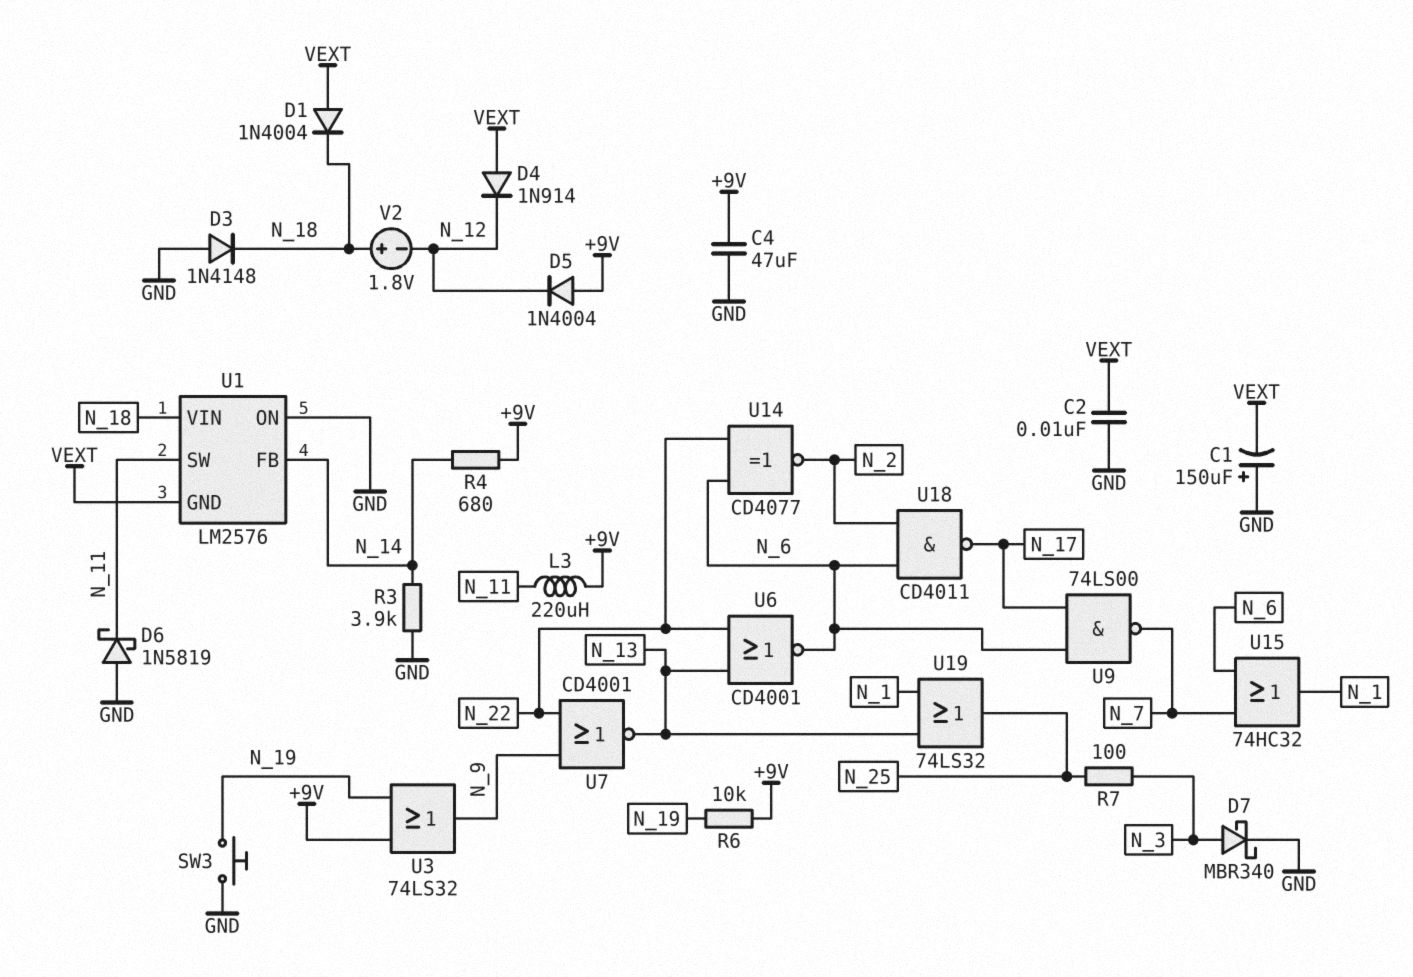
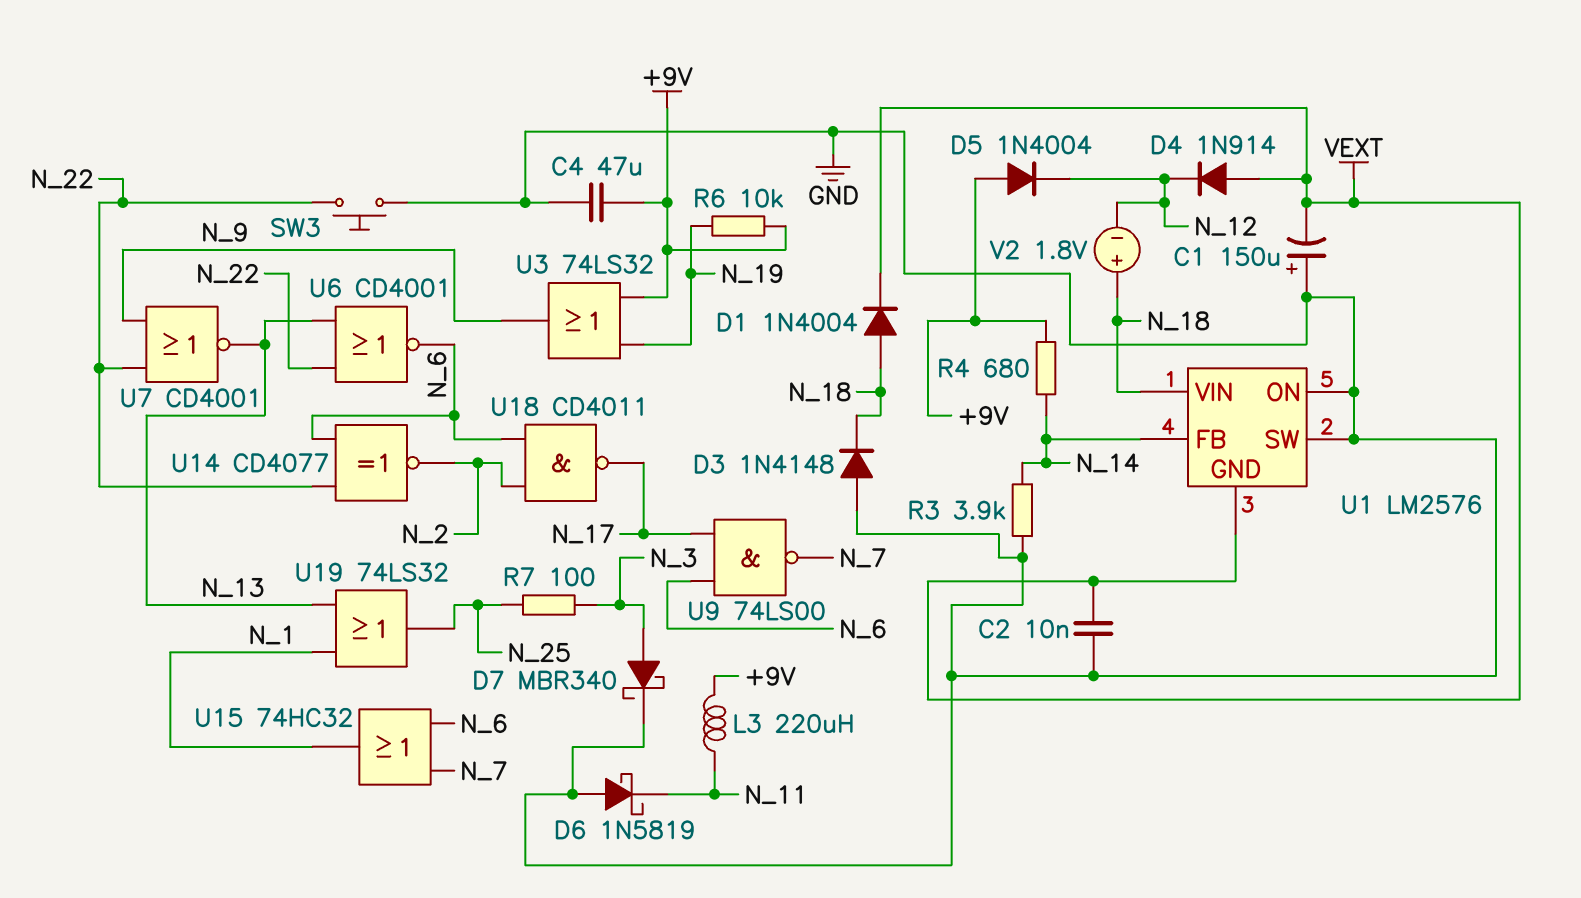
D1: diode 1N4004 (A VEXT, K N_18) -> diode 1N4004 (A N_18, K VEXT)
SW3: button (GND, N_19) -> button (GND, N_22)
U1 pin SW: N_11 -> GND

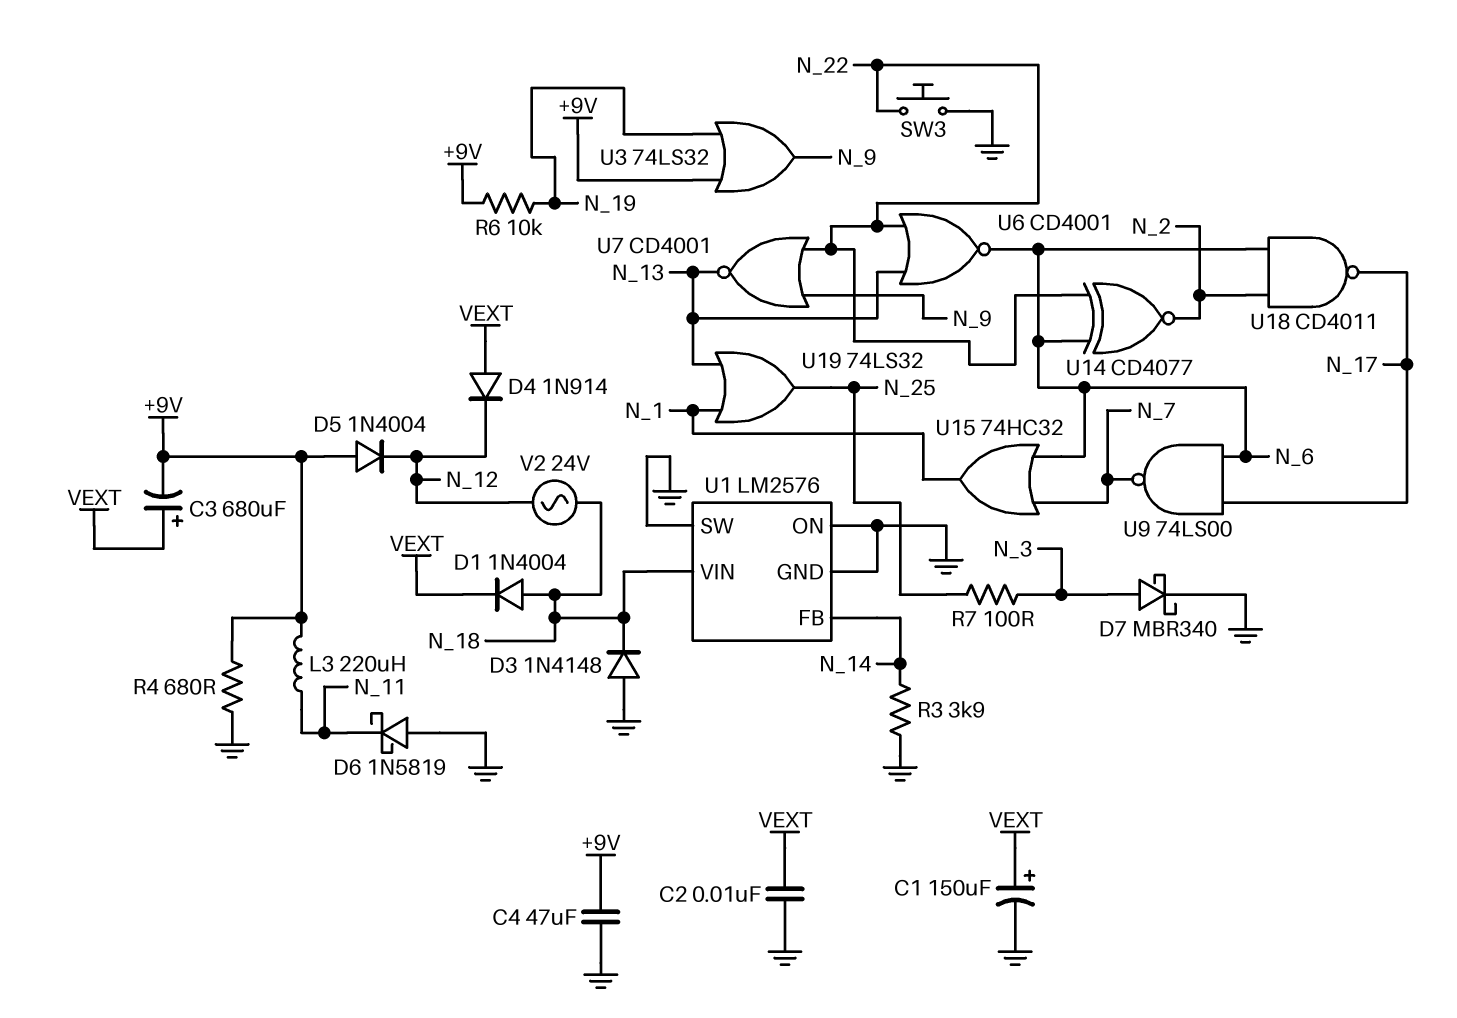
C1: 150uF (plus GND, minus VEXT) -> 150uF (plus VEXT, minus GND)
C3: none -> 680uF (plus VEXT, minus +9V)
R4: 680 (+9V, N_14) -> 680 (+9V, GND)
U1 pin GND: VEXT -> GND
V2: 1.8V (plus N_18, minus N_12) -> AC 24V (N_12, N_18)

